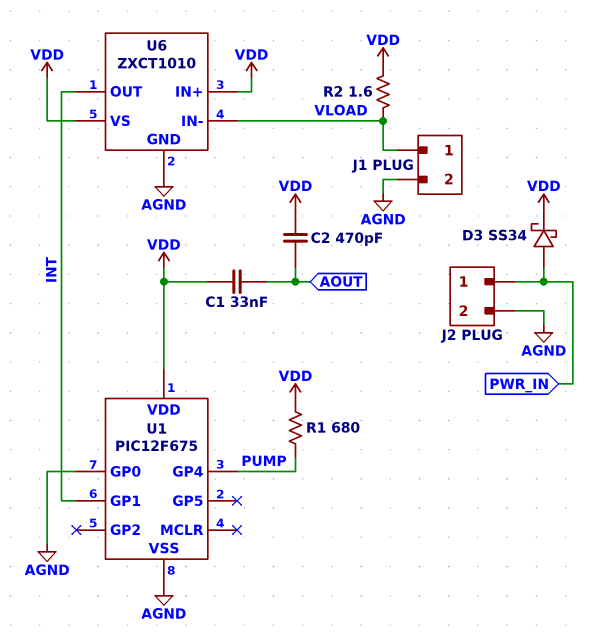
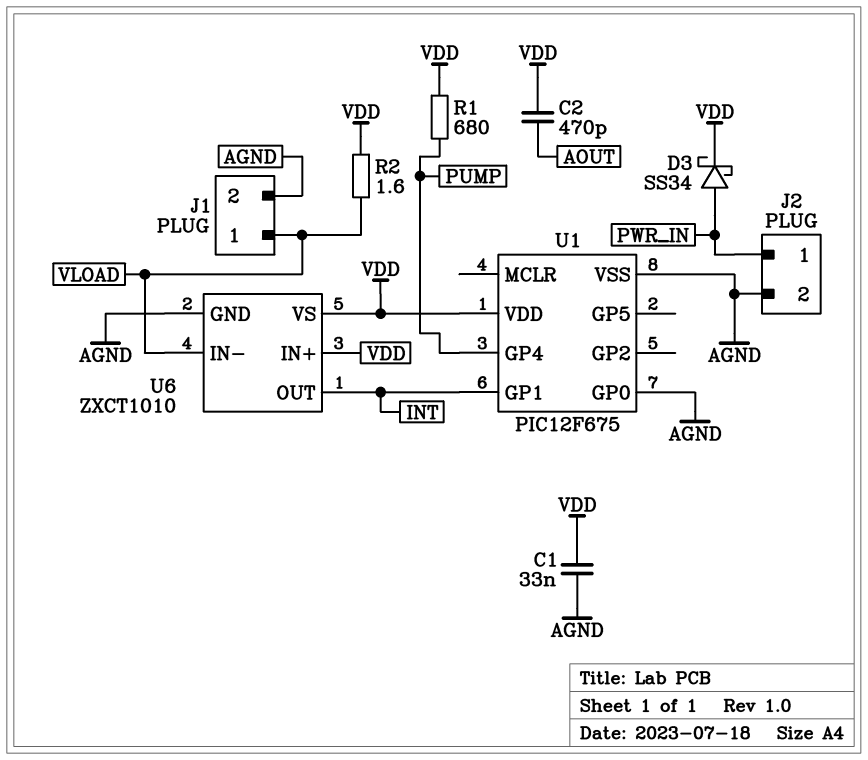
C1: 33nF (AOUT, VDD) -> 33nF (AGND, VDD)

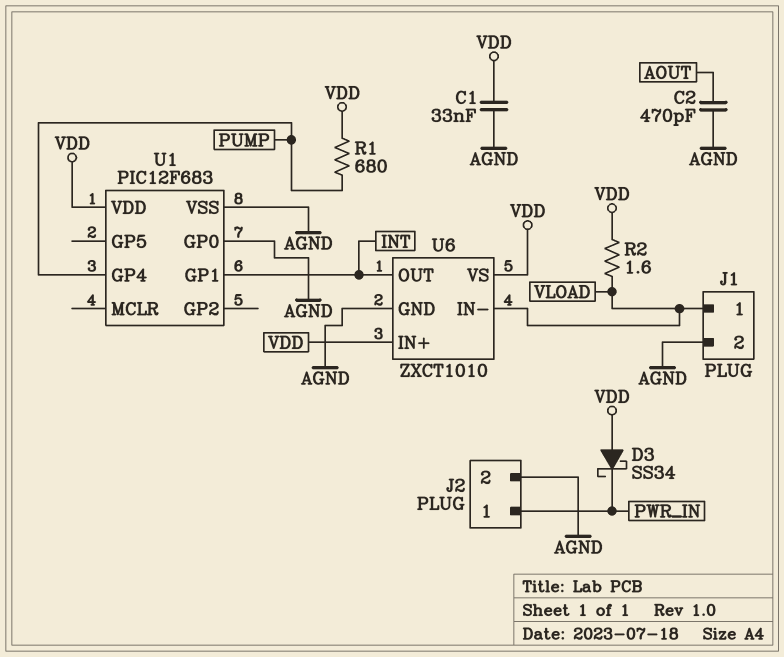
C2: 470pF (AOUT, VDD) -> 470pF (AGND, AOUT)
D3: schottky SS34 (A PWR_IN, K VDD) -> schottky SS34 (A VDD, K PWR_IN)
U1: PIC12F675 -> PIC12F683

